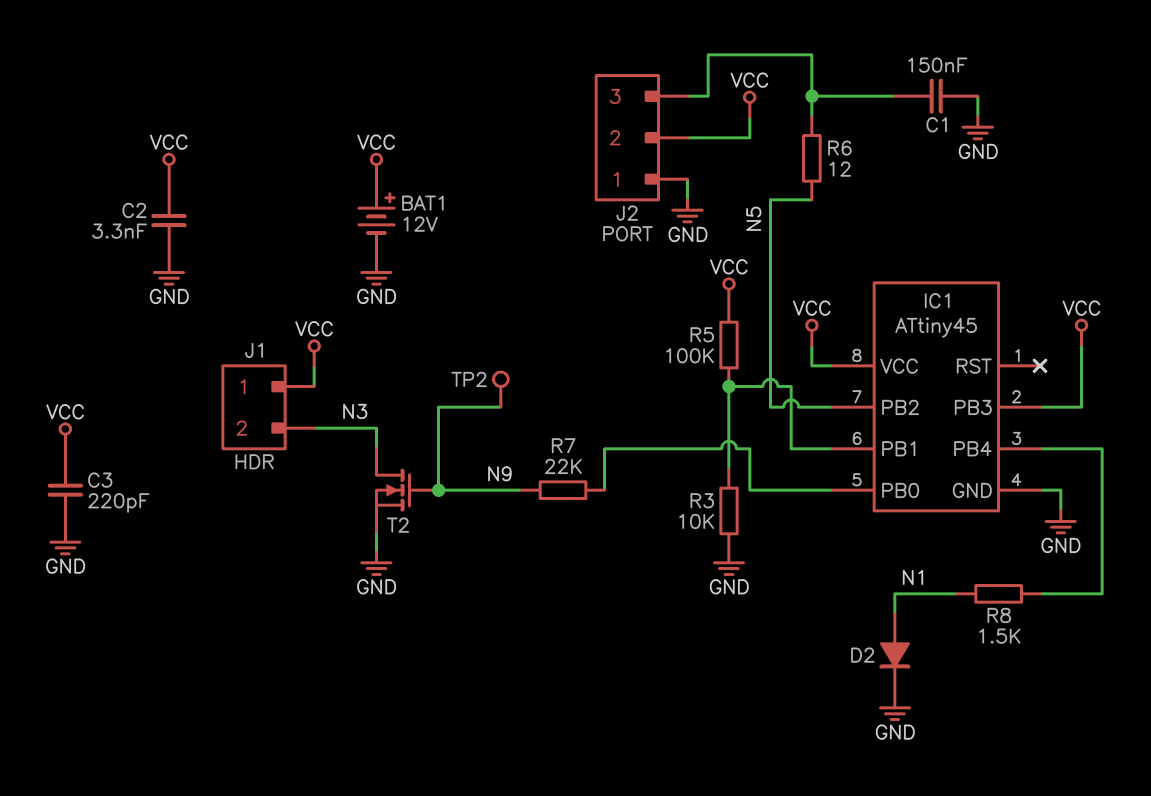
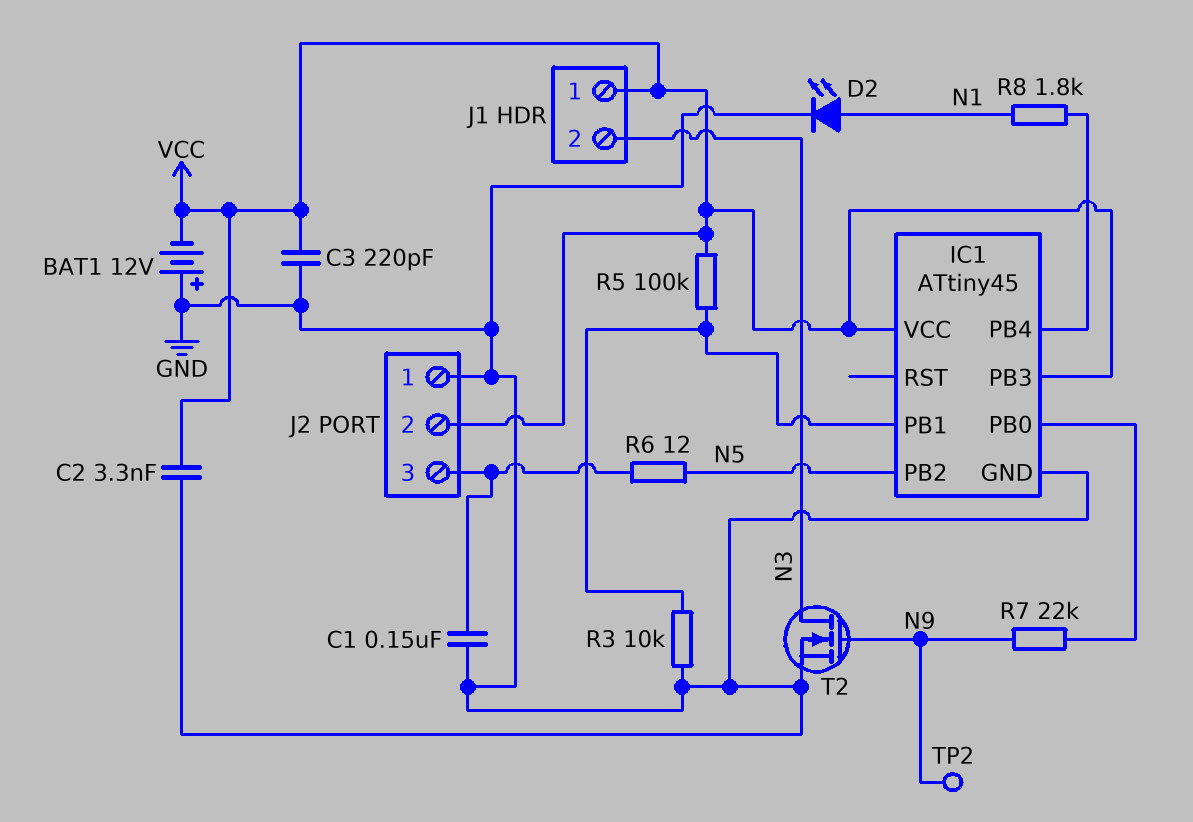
BAT1: 12V (plus VCC, minus GND) -> 12V (plus GND, minus VCC)
D2: diode (A N1, K GND) -> LED (A N1, K GND)
R8: 1.5k (IC1/PB4, N1) -> 1.8k (IC1/PB4, N1)

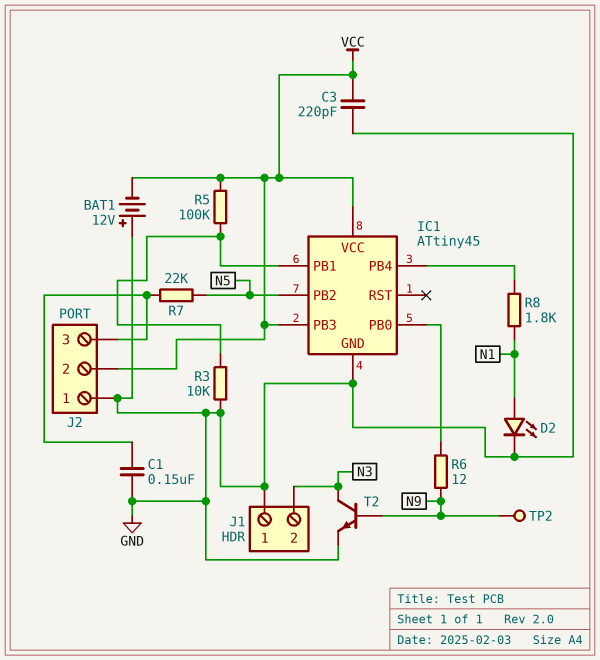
C2: 3.3nF (GND, VCC) -> none
J1 pin 1: VCC -> GND
R6: 12 (J2/3, N5) -> 12 (IC1/PB0, N9)
R7: 22k (IC1/PB0, N9) -> 22k (J2/3, N5)
T2: NMOS (G N9, D N3, S GND) -> NPN (B N9, C N3, E GND)

